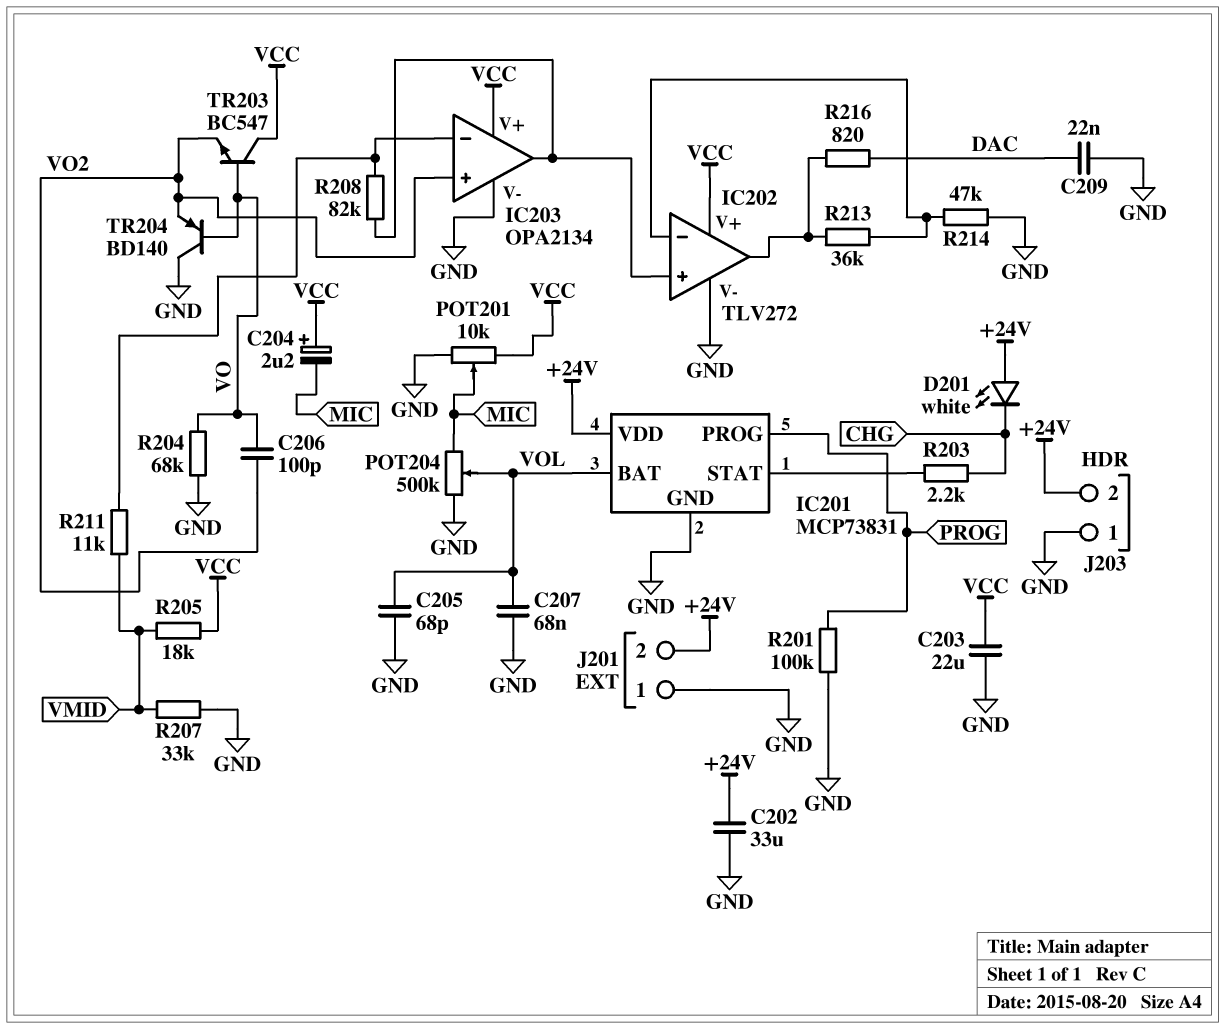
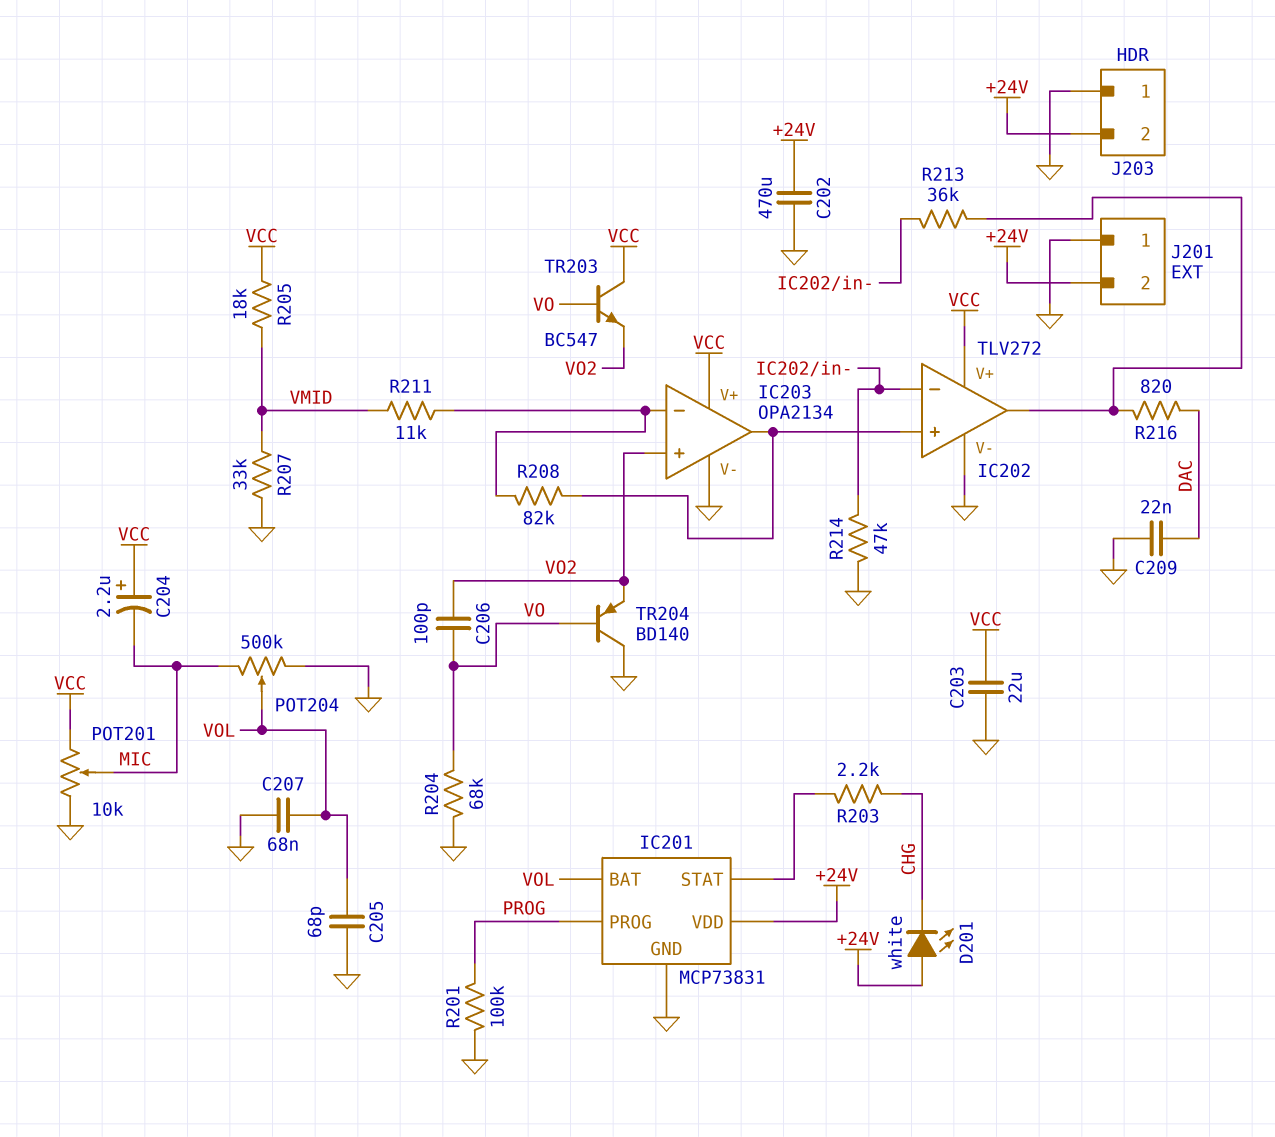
C202: 33uF (+24V, GND) -> 470uF (+24V, GND)

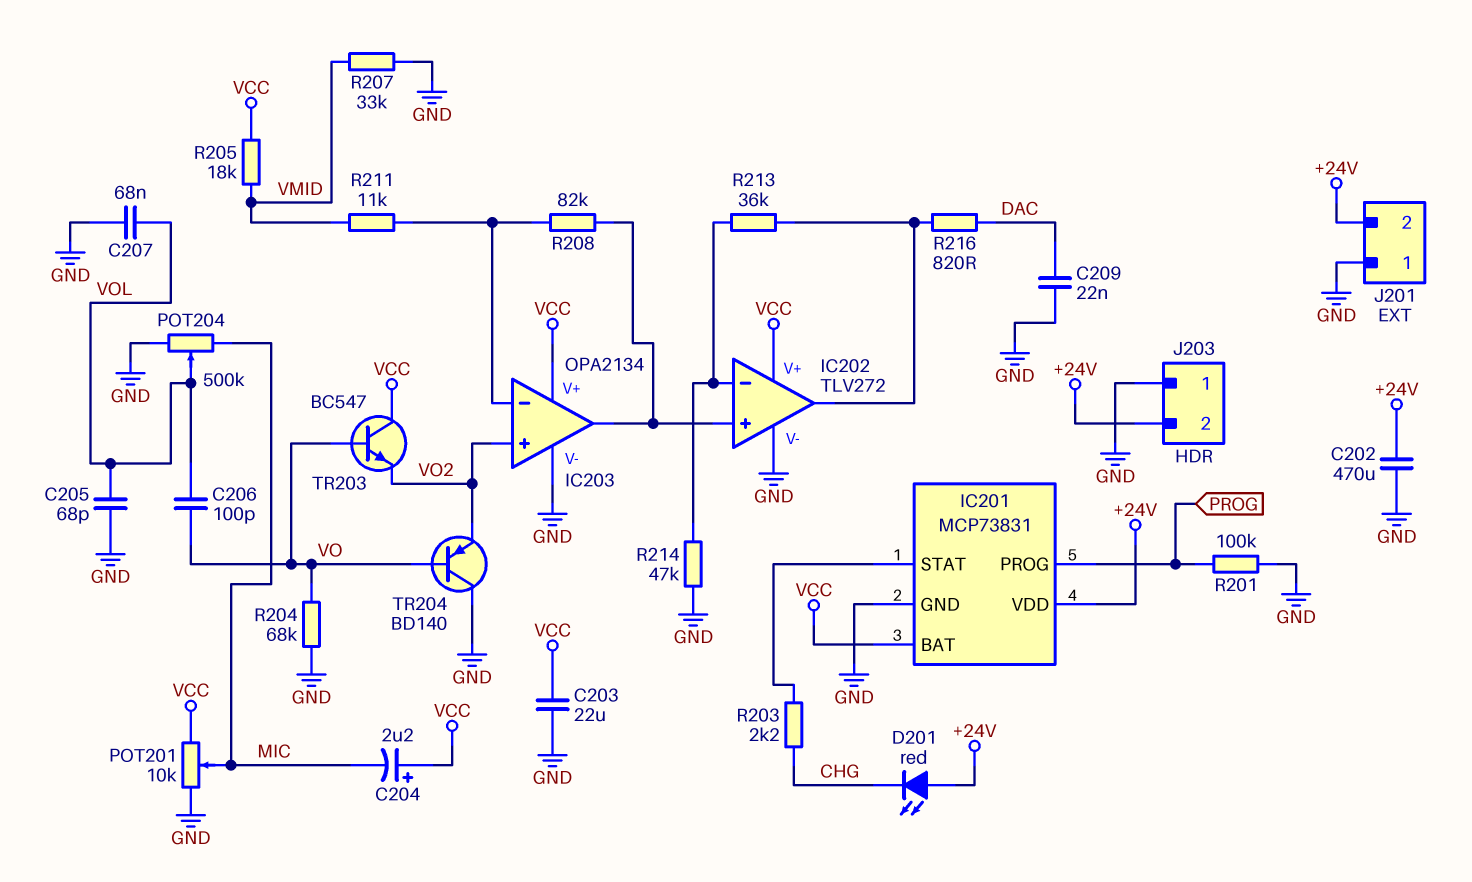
C206: 100pF (VO, VO2) -> 100pF (VO, VOL)
D201: LED white (A +24V, K CHG) -> LED red (A +24V, K CHG)
IC201 pin BAT: VOL -> VCC

